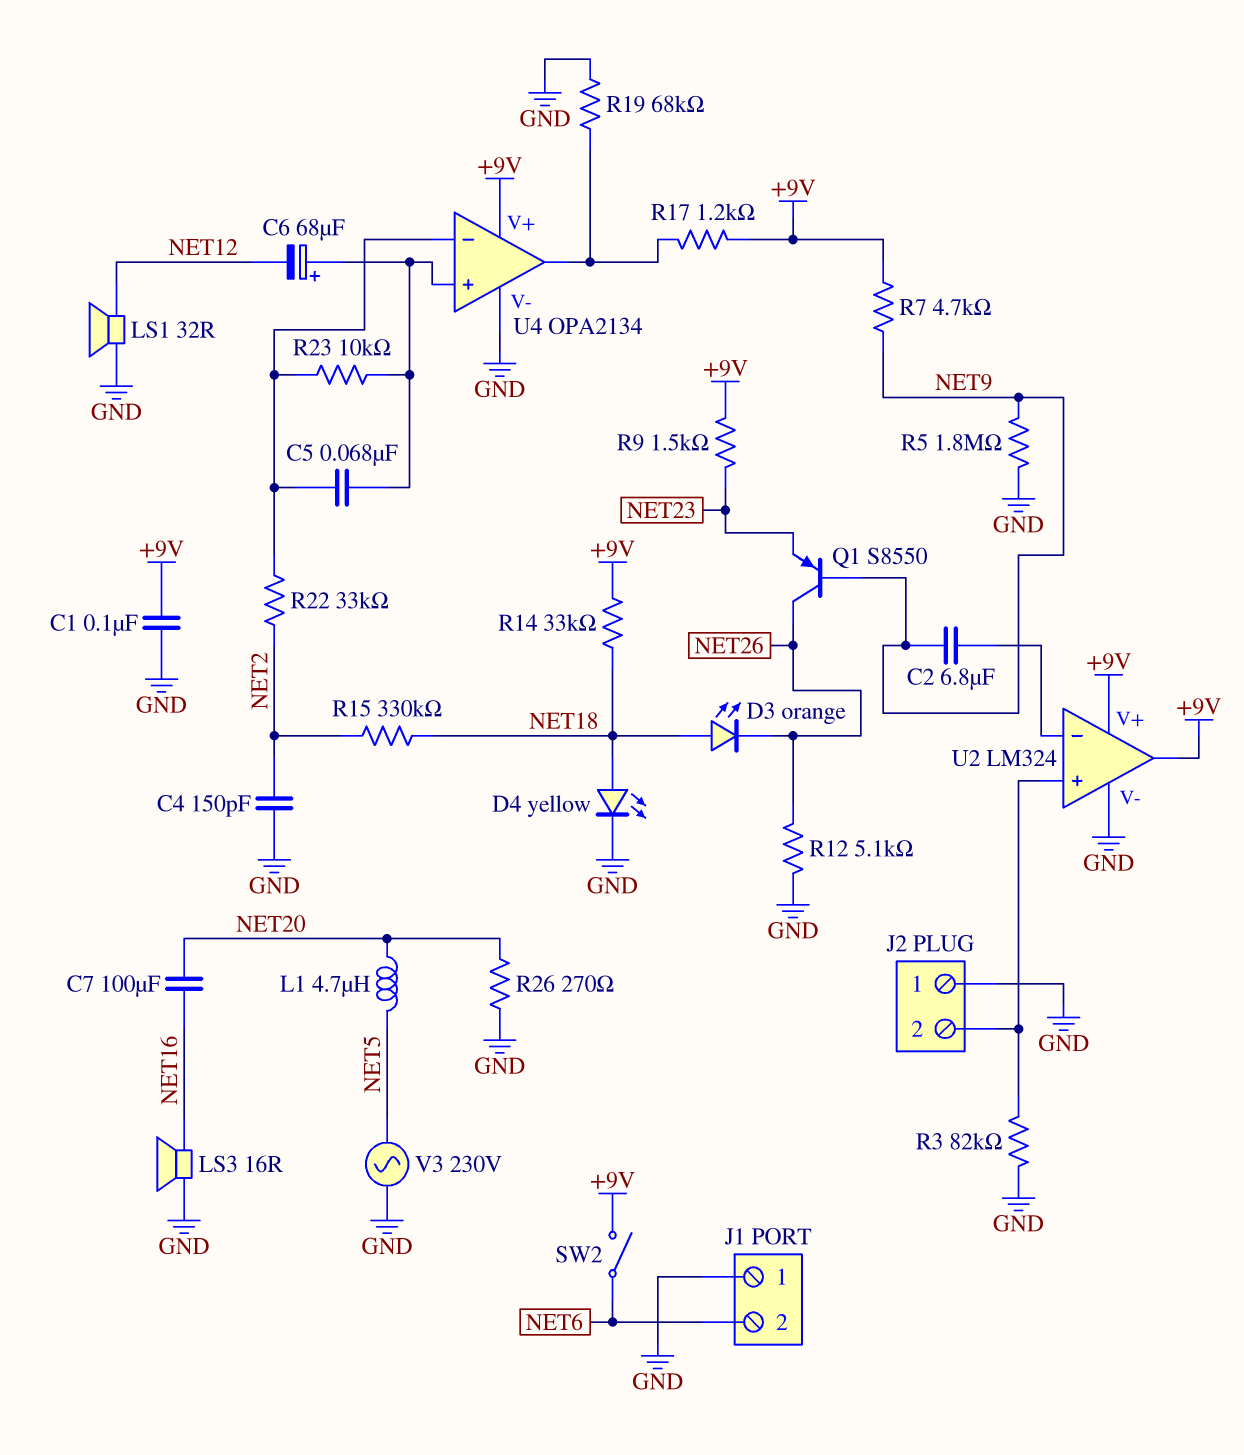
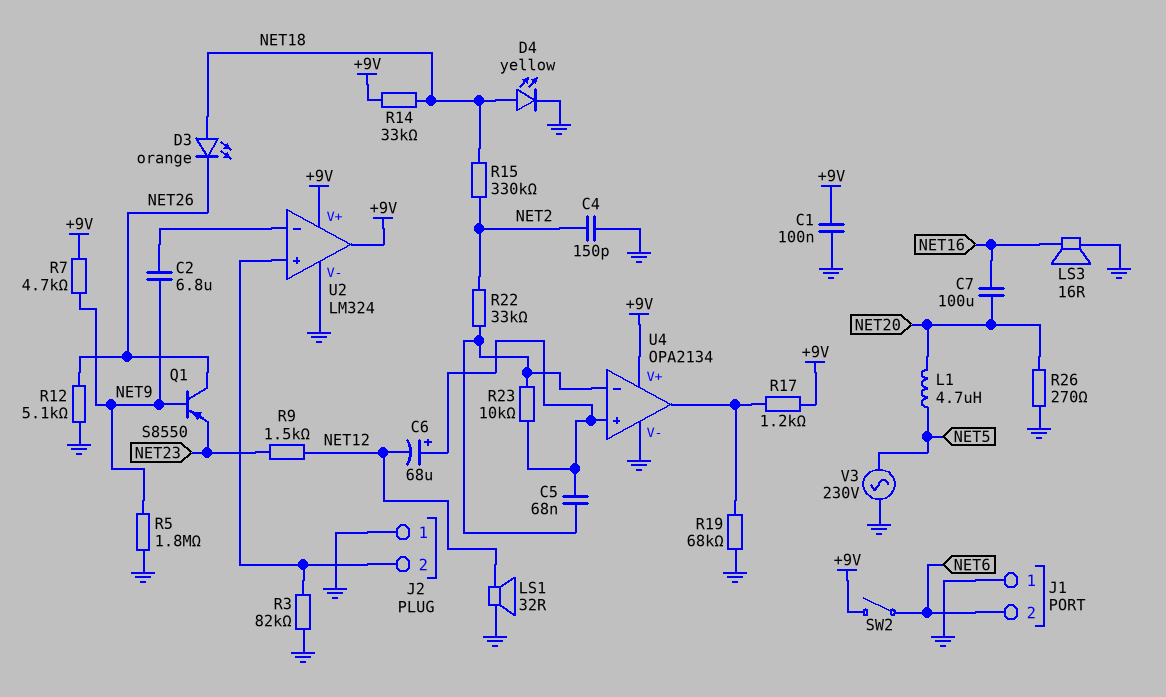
R9: 1.5k (+9V, NET23) -> 1.5k (NET12, NET23)

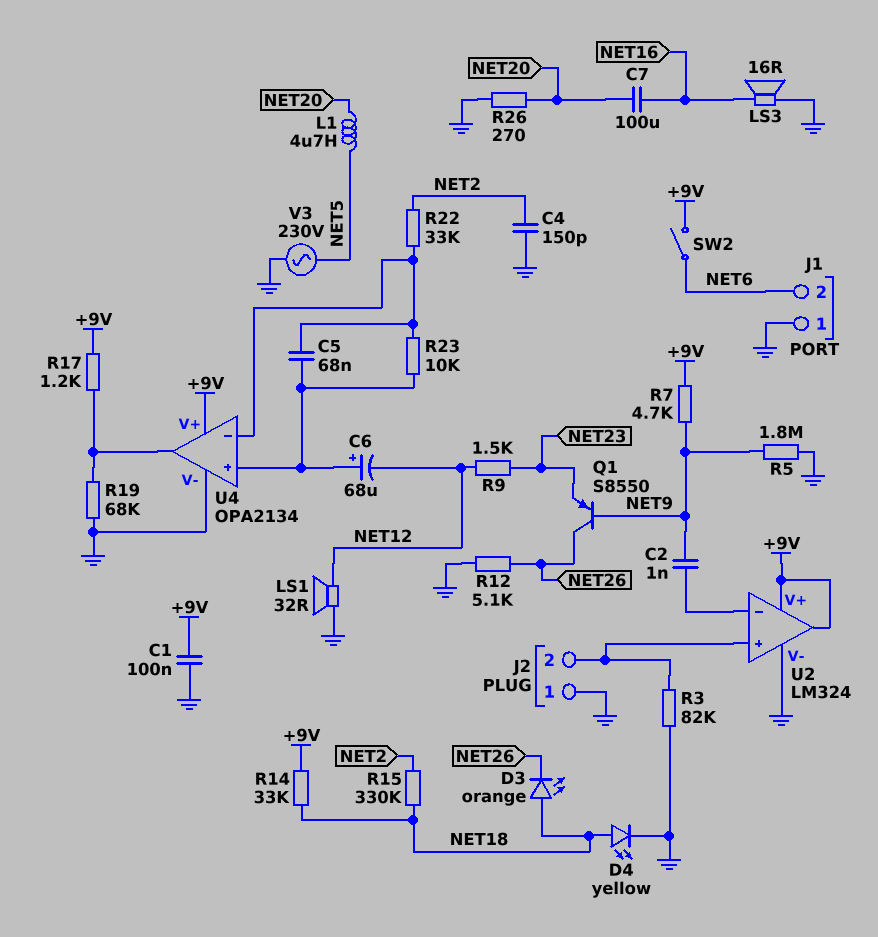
C2: 6.8uF (NET9, U2/in-) -> 1nF (NET9, U2/in-)

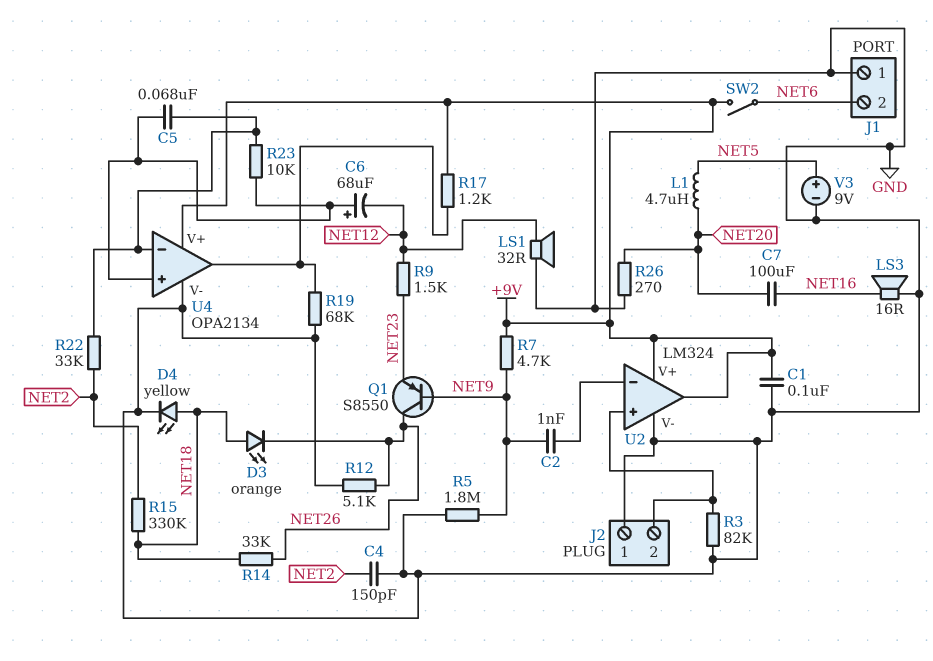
R14: 33k (+9V, NET18) -> 33k (NET18, NET26)
V3: AC 230V (GND, NET5) -> 9V (plus NET5, minus GND)

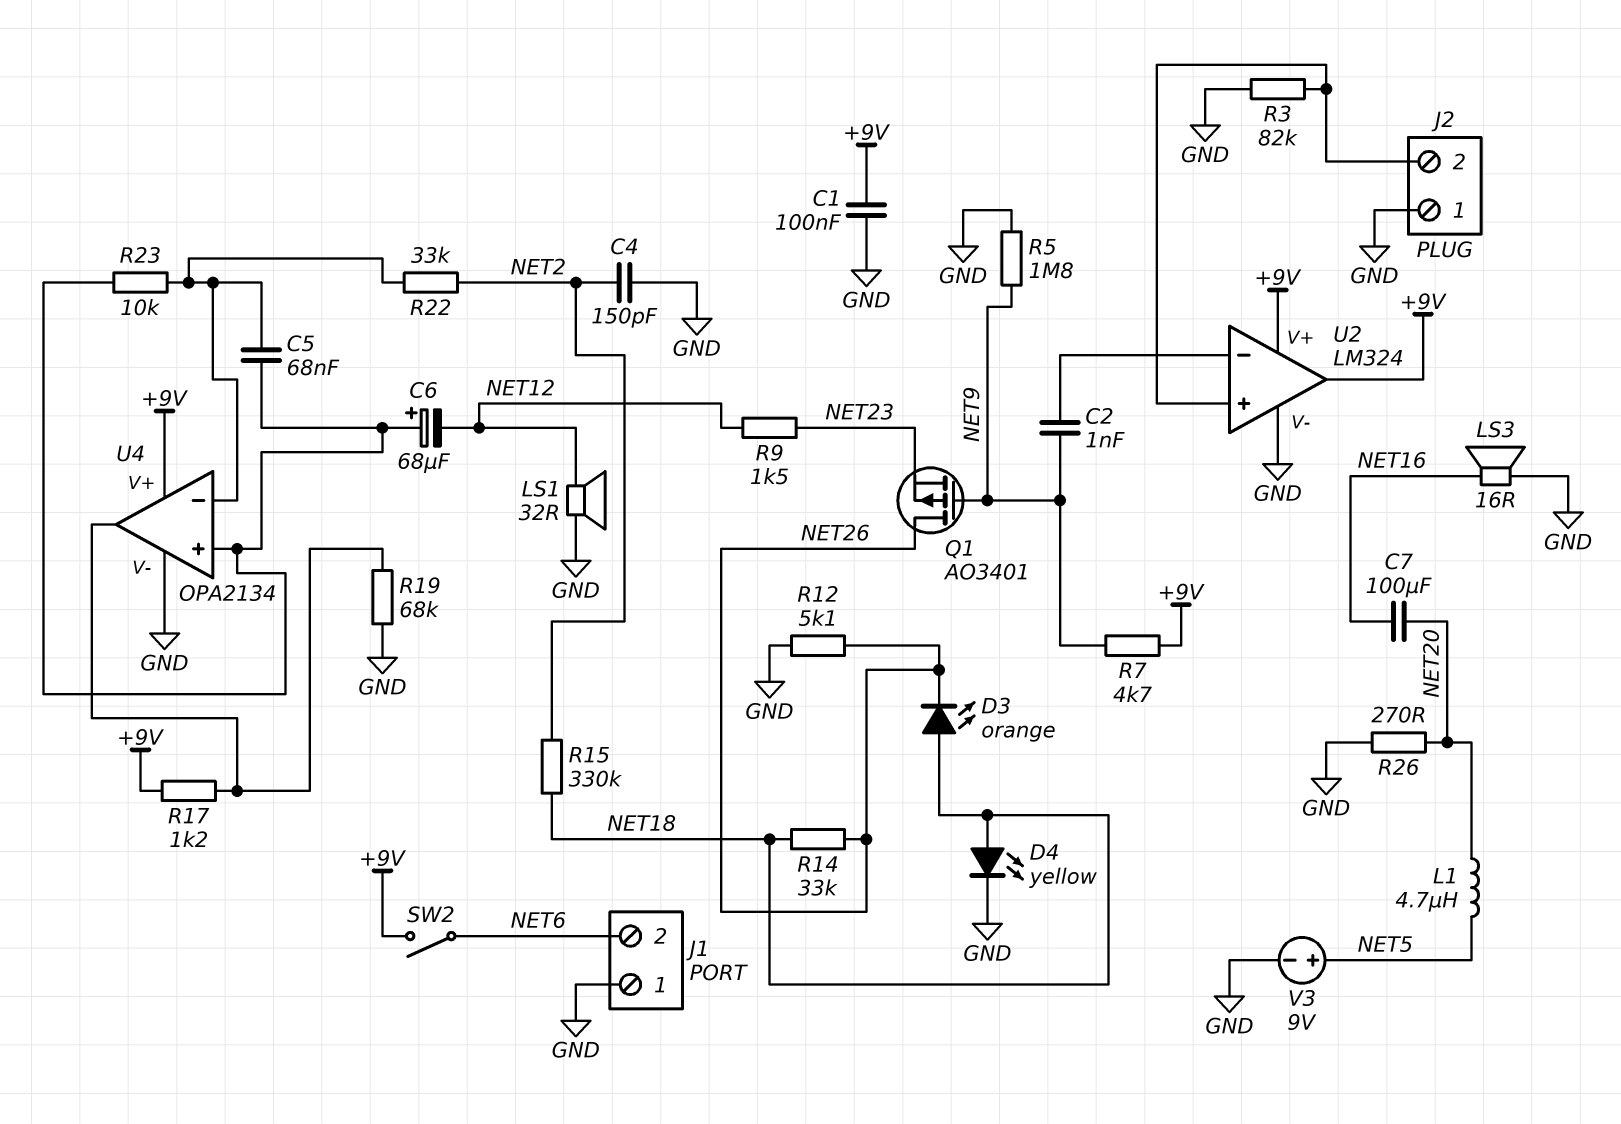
Q1: PNP S8550 (B NET9, C NET26, E NET23) -> PMOS AO3401 (G NET9, D NET26, S NET23)

